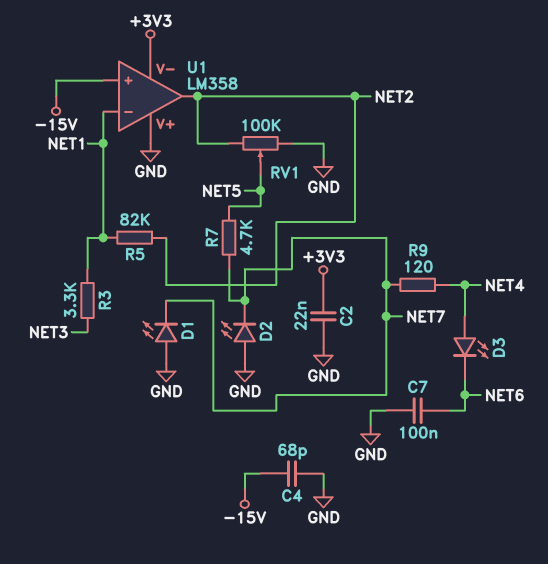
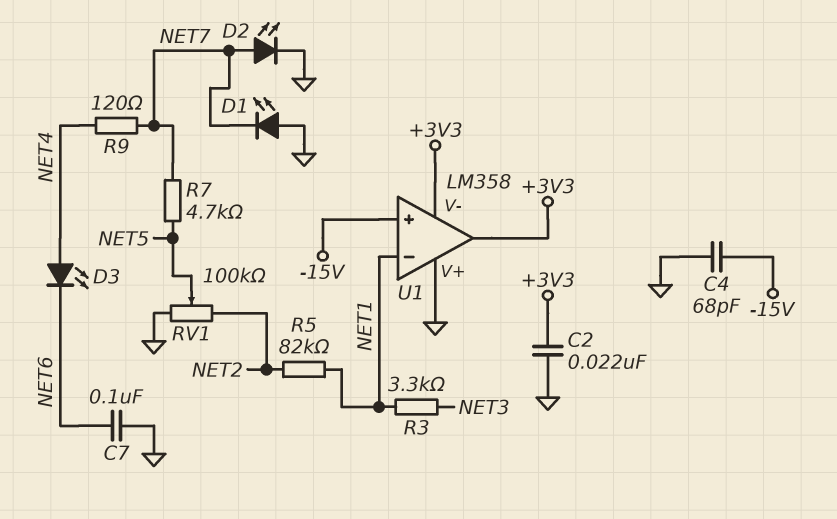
D2: LED (A GND, K NET7) -> LED (A NET7, K GND)
U1 pin out: NET2 -> +3V3

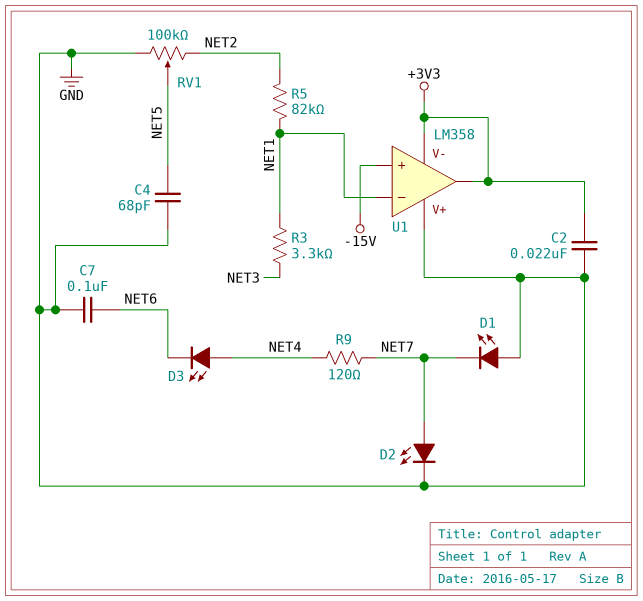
C4: 68pF (-15V, GND) -> 68pF (GND, NET5)
R7: 4.7k (NET5, NET7) -> none

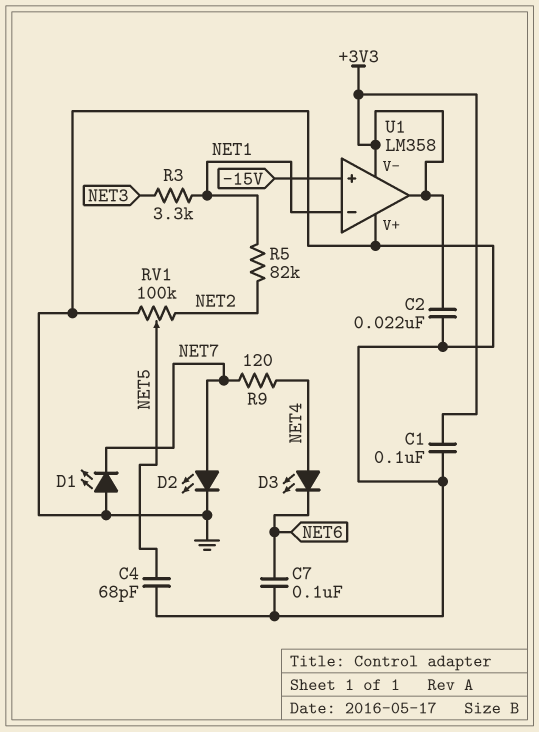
C1: none -> 100nF (+3V3, GND)

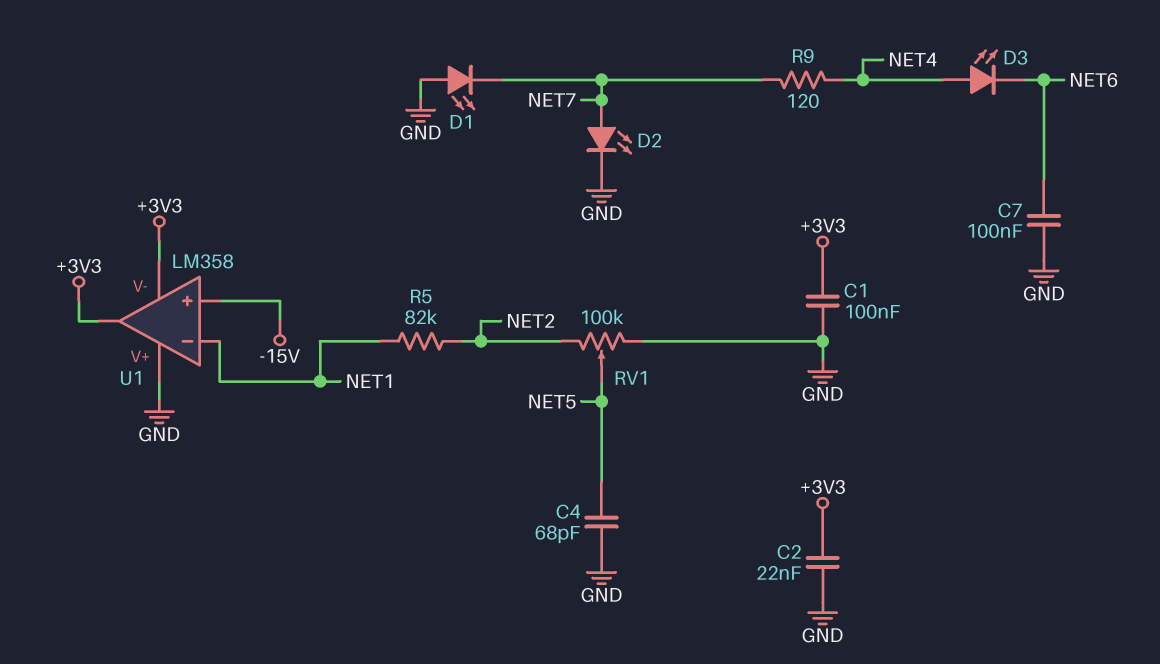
R3: 3.3k (NET1, NET3) -> none

